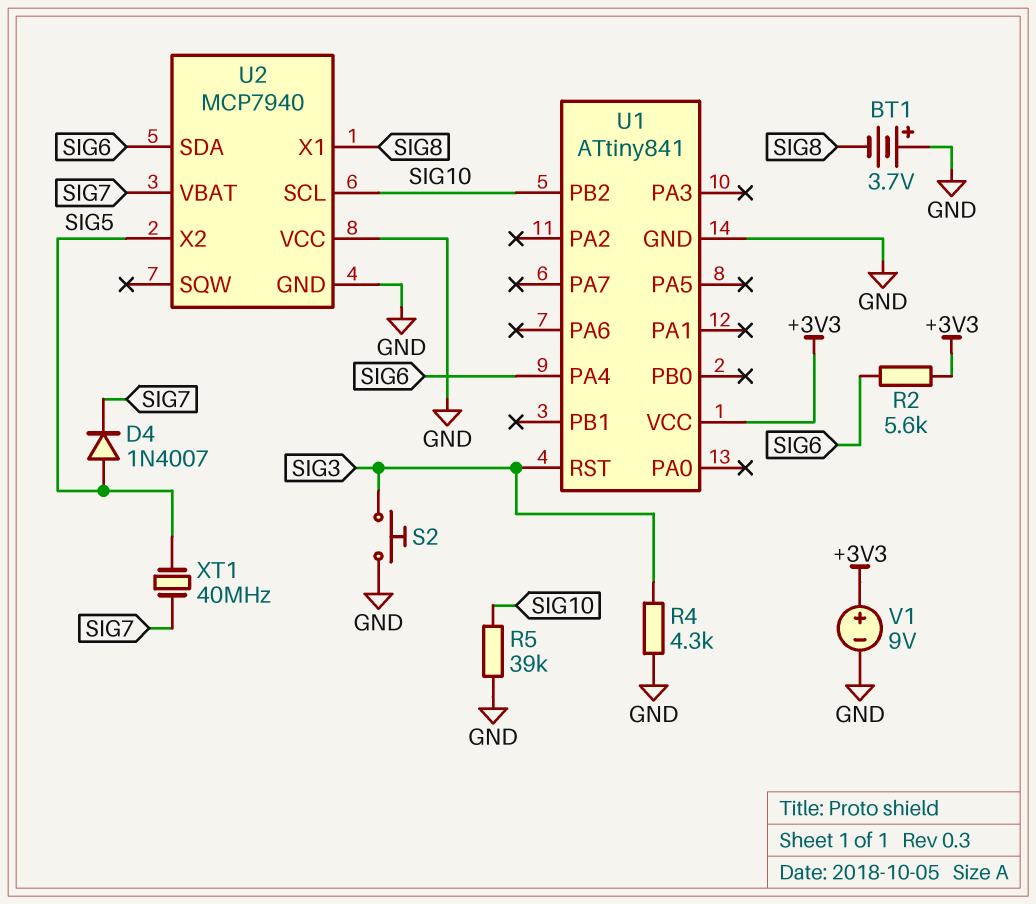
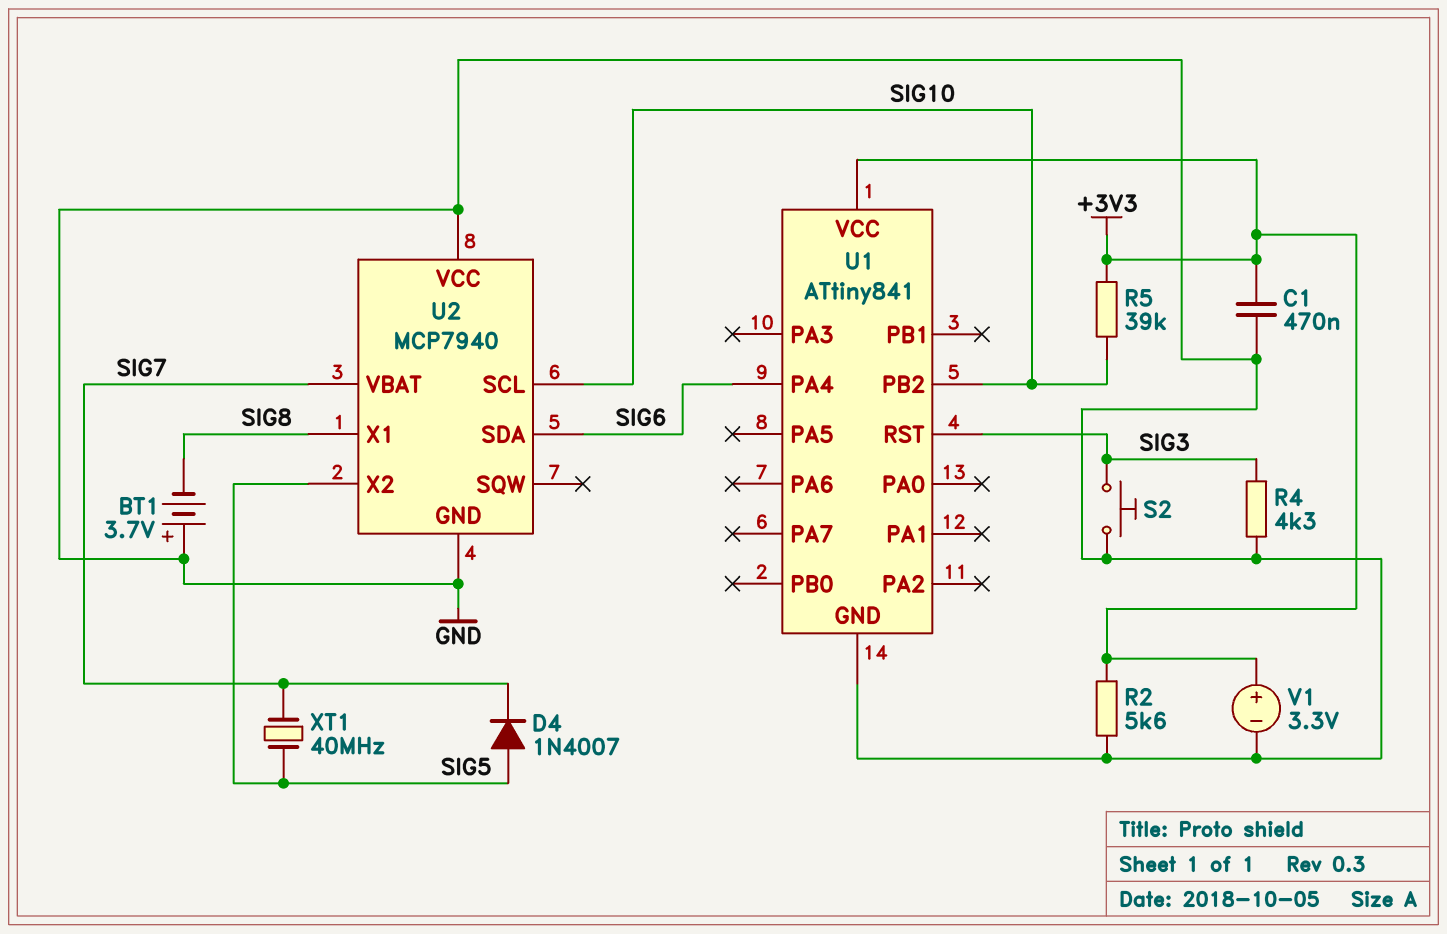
C1: none -> 470nF (+3V3, GND)
R2: 5.6k (+3V3, SIG6) -> 5.6k (+3V3, GND)
R5: 39k (GND, SIG10) -> 39k (+3V3, SIG10)
V1: 9V (plus +3V3, minus GND) -> 3.3V (plus +3V3, minus GND)

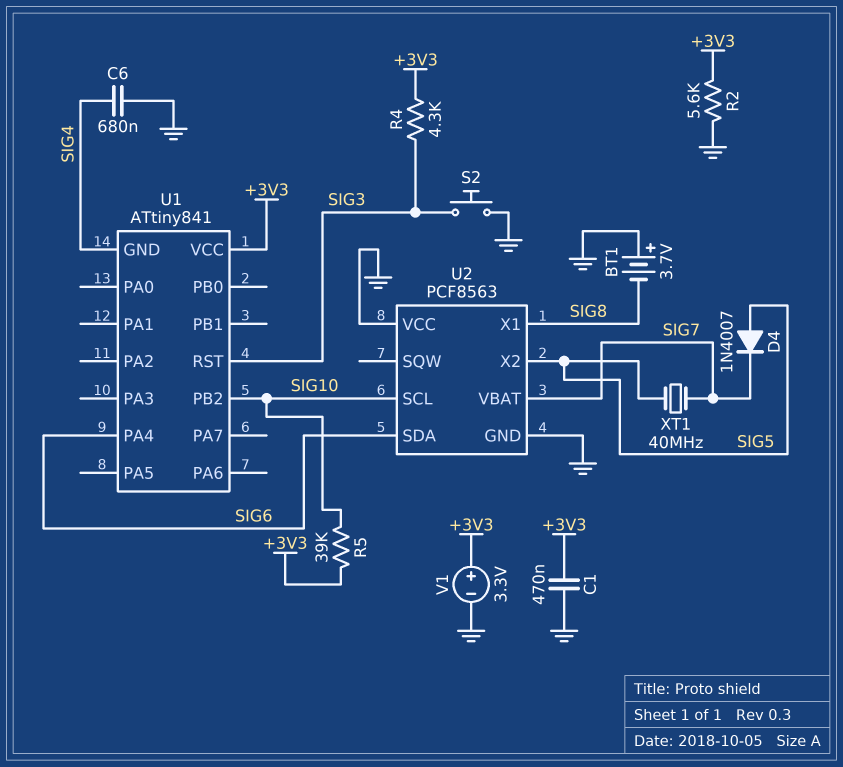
C6: none -> 680nF (GND, SIG4)
R4: 4.3k (GND, SIG3) -> 4.3k (+3V3, SIG3)
U1 pin GND: GND -> SIG4
U2: MCP7940 -> PCF8563

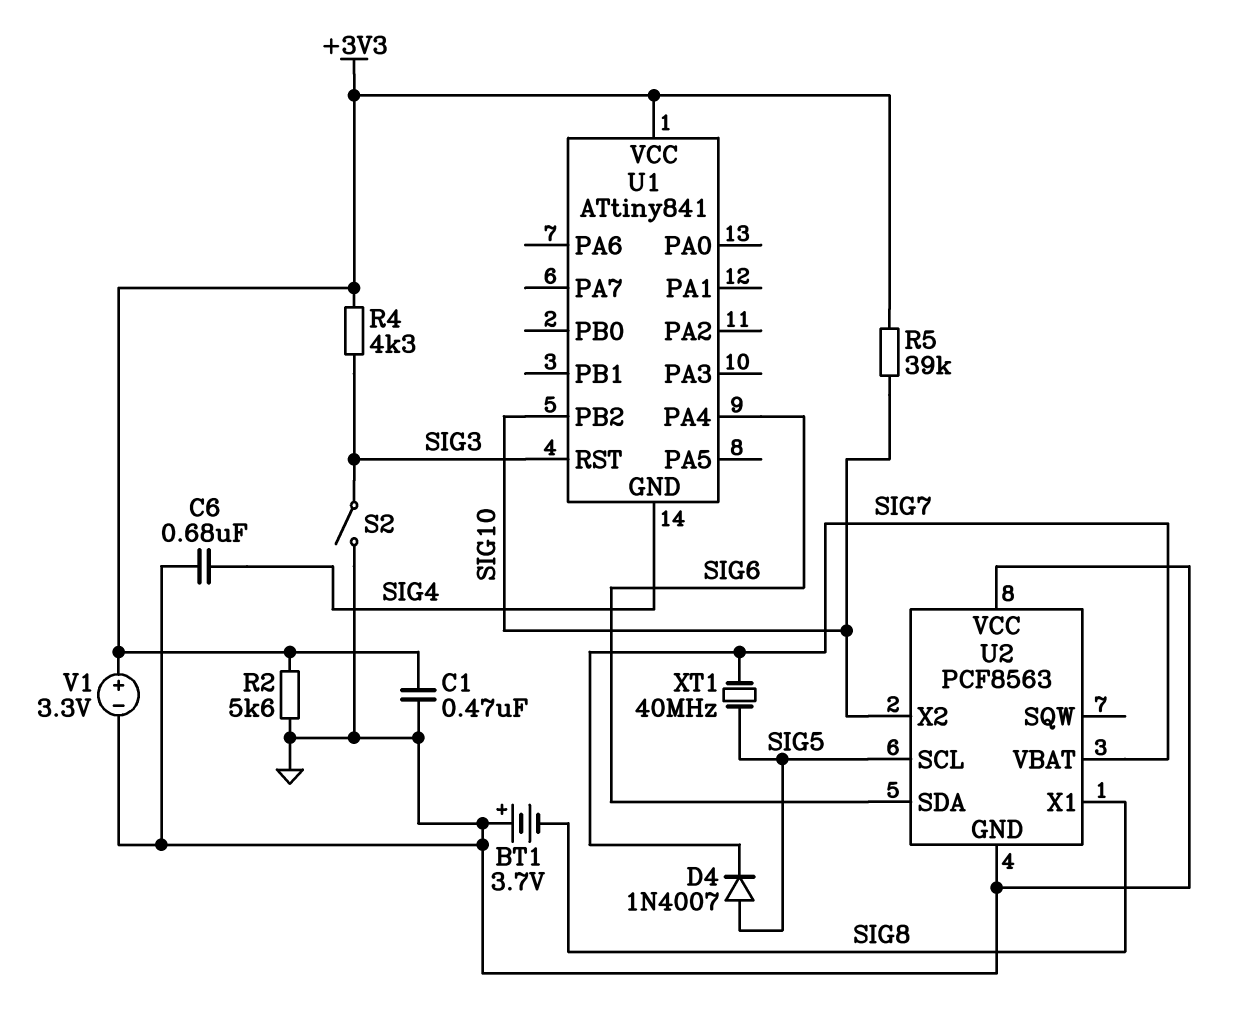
S2: button (GND, SIG3) -> switch (GND, SIG3)
U2 pin SCL: SIG10 -> SIG5
U2 pin X2: SIG5 -> SIG10

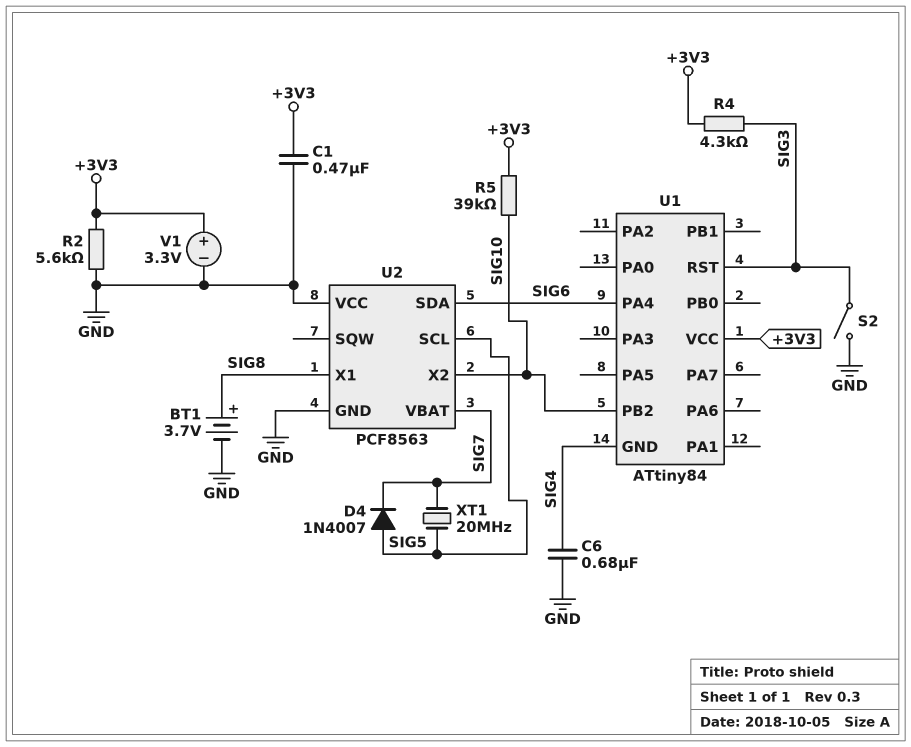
BT1: 3.7V (plus GND, minus SIG8) -> 3.7V (plus SIG8, minus GND)
U1: ATtiny841 -> ATtiny84
XT1: 40MHz (SIG5, SIG7) -> 20MHz (SIG5, SIG7)

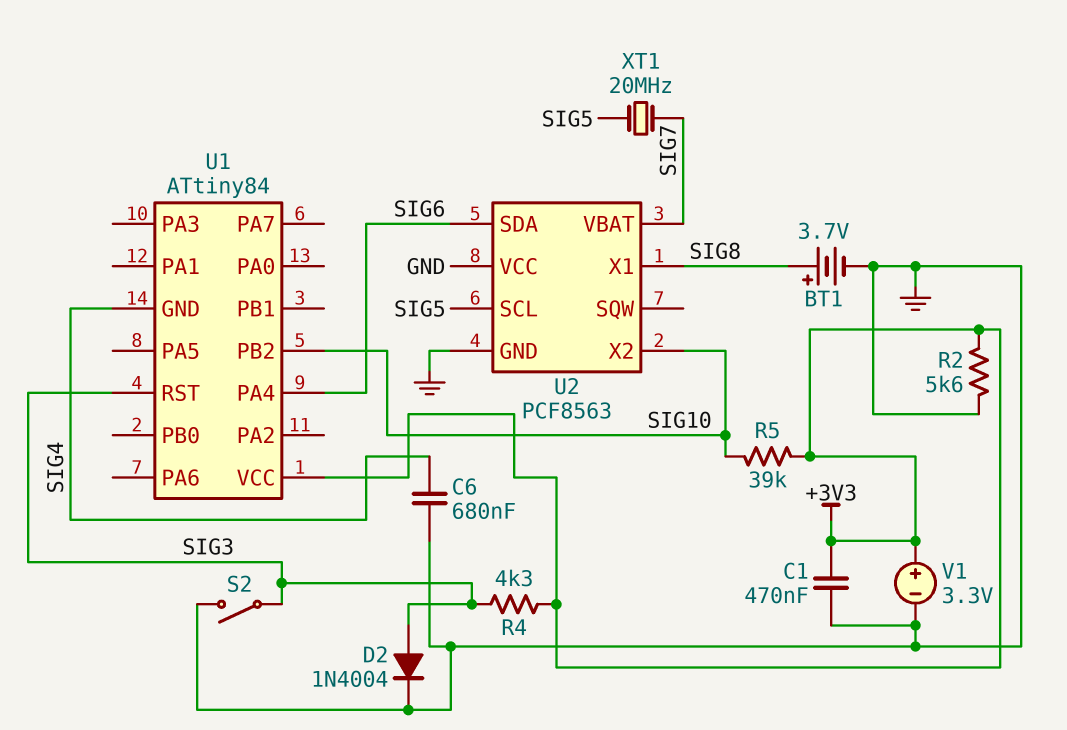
D2: none -> diode 1N4004 (A SIG3, K GND)
D4: diode 1N4007 (A SIG5, K SIG7) -> none

